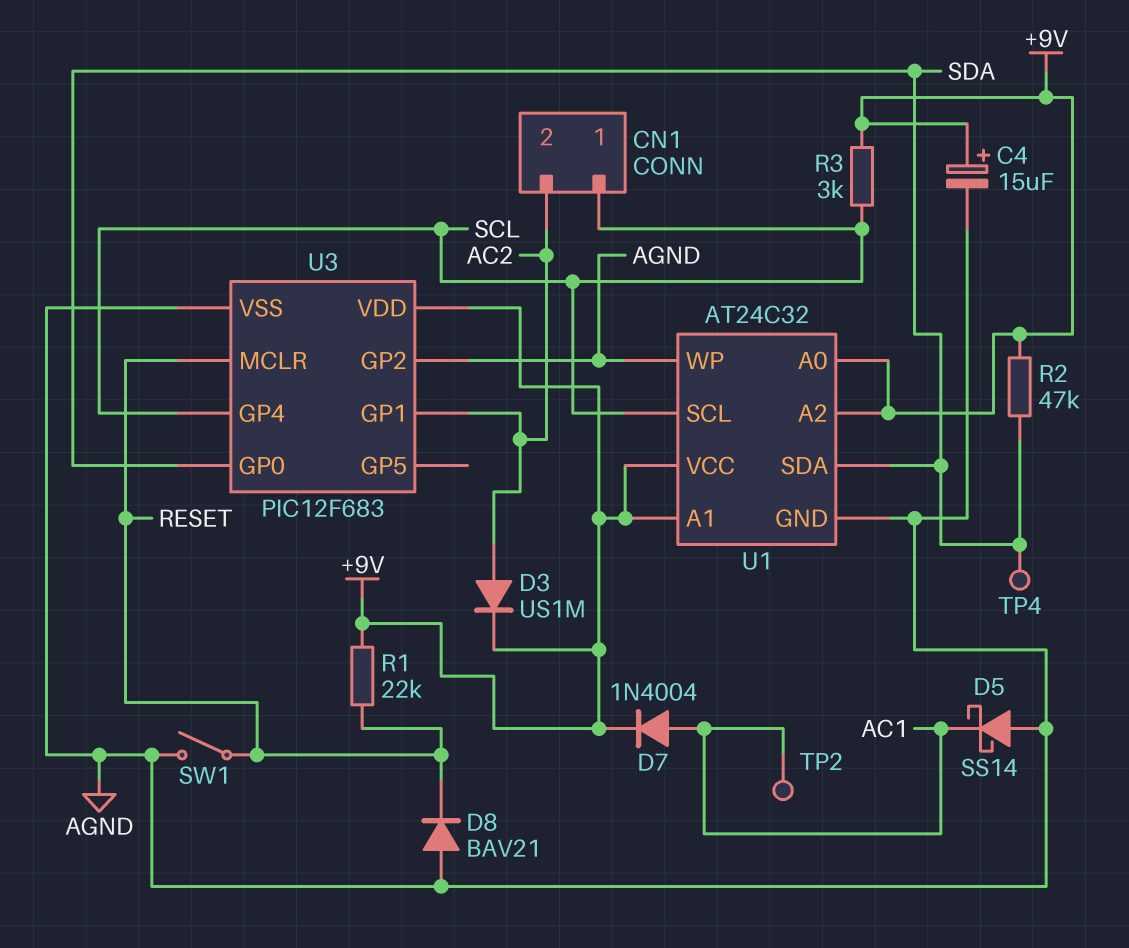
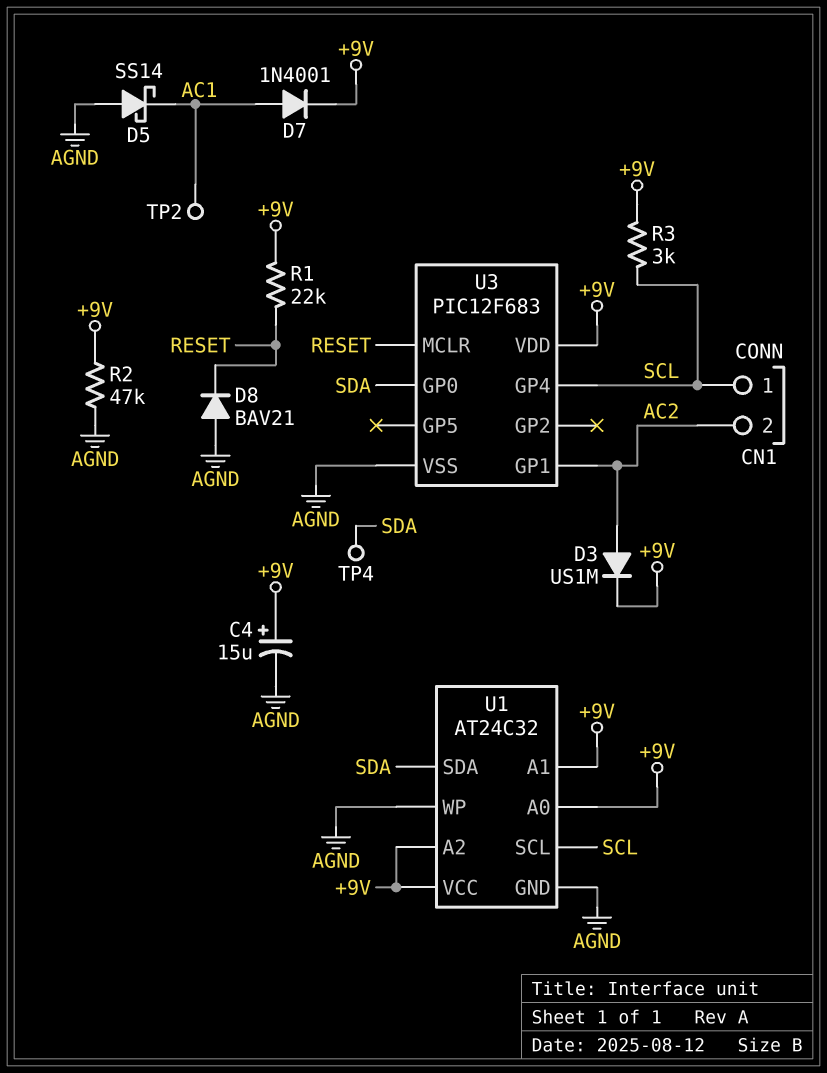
D7: diode 1N4004 (A AC1, K +9V) -> diode 1N4001 (A AC1, K +9V)
R2: 47k (+9V, SDA) -> 47k (+9V, AGND)
SW1: switch (AGND, RESET) -> none
U3 pin GP2: AGND -> none

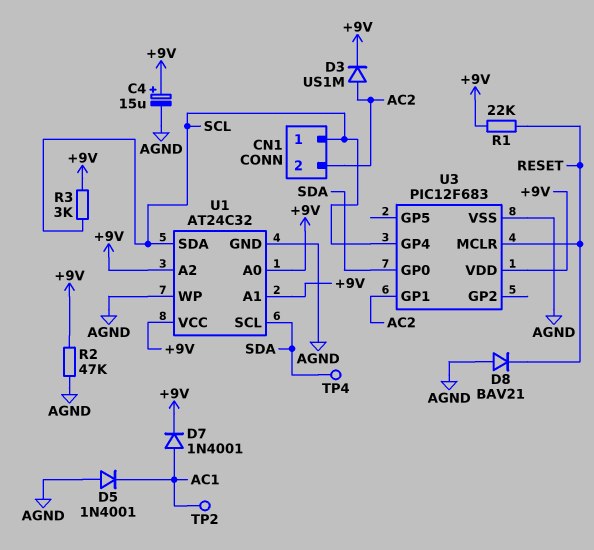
D5: schottky SS14 (A AGND, K AC1) -> diode 1N4001 (A AGND, K AC1)
U1 pin SCL: SCL -> SDA
U1 pin SDA: SDA -> SCL

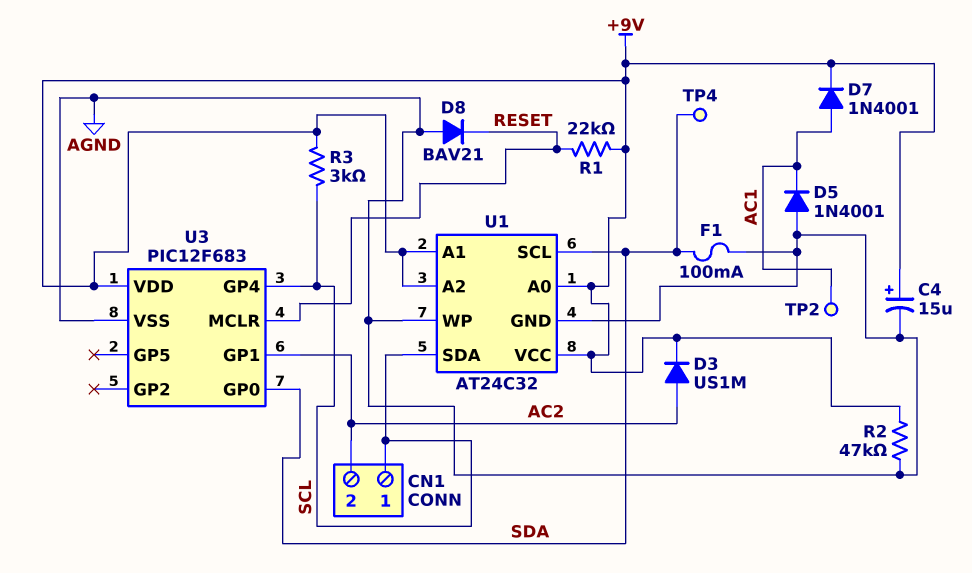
F1: none -> 100mA (AGND, SDA)

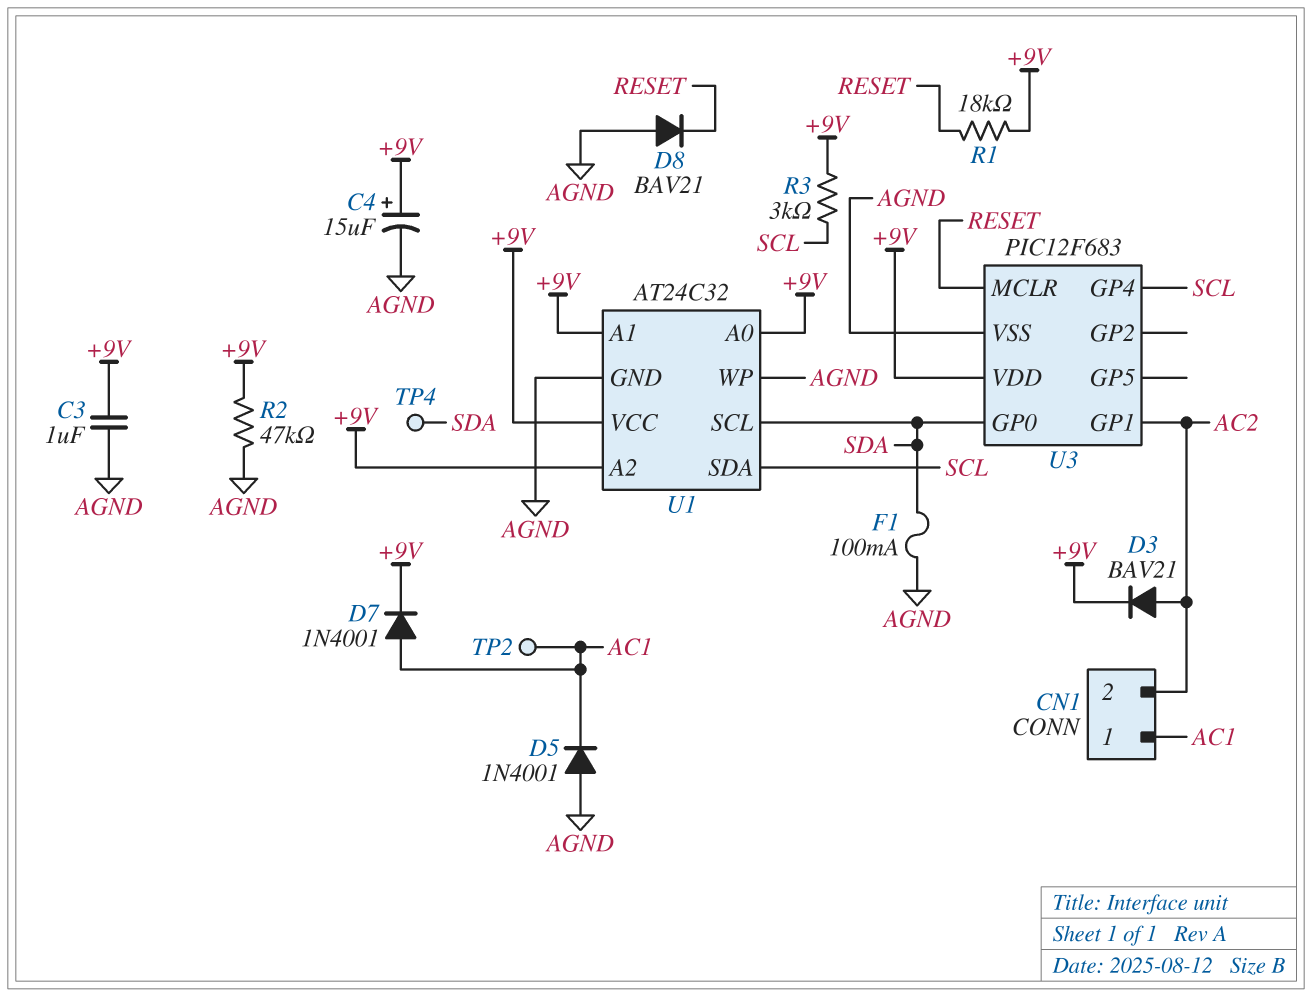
C3: none -> 1uF (+9V, AGND)
CN1 pin 1: SCL -> AC1
D3: diode US1M (A AC2, K +9V) -> diode BAV21 (A AC2, K +9V)
R1: 22k (+9V, RESET) -> 18k (+9V, RESET)

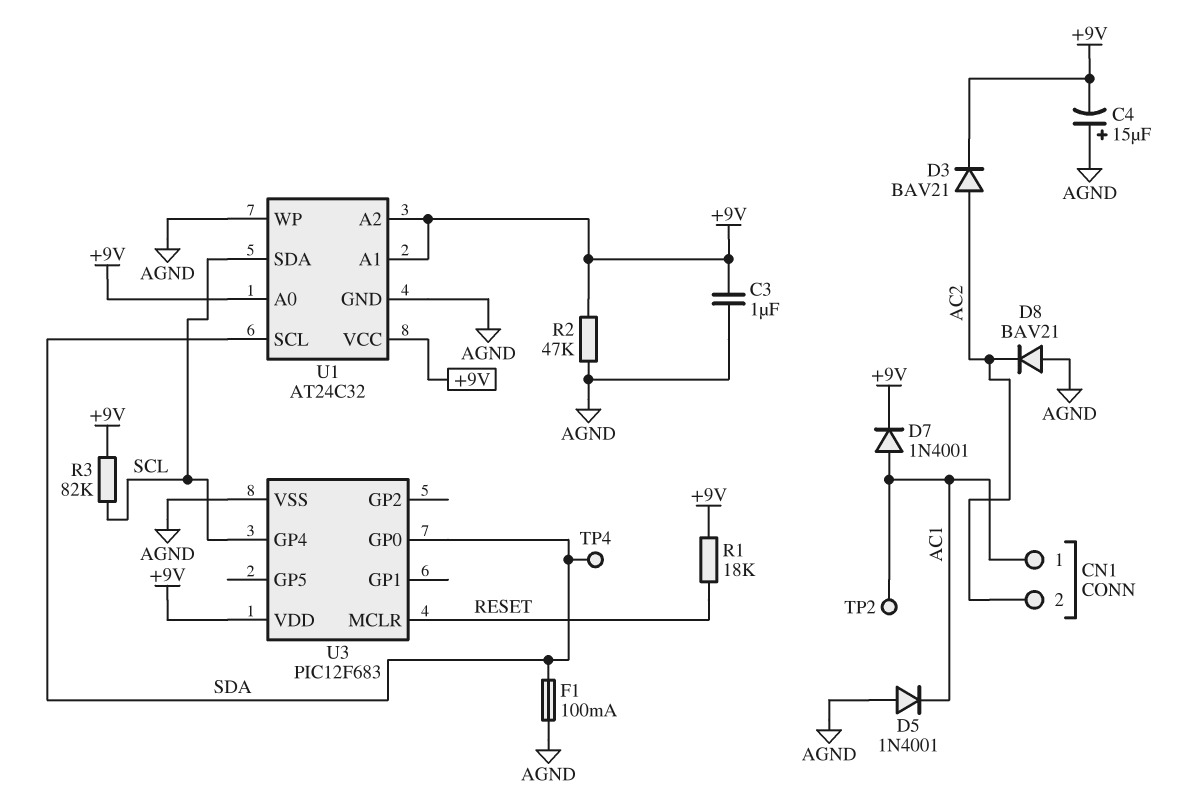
C4: 15uF (plus +9V, minus AGND) -> 15uF (plus AGND, minus +9V)
D8: diode BAV21 (A AGND, K RESET) -> diode BAV21 (A AGND, K AC2)
R3: 3k (+9V, SCL) -> 82k (+9V, SCL)
U3 pin GP1: AC2 -> none

